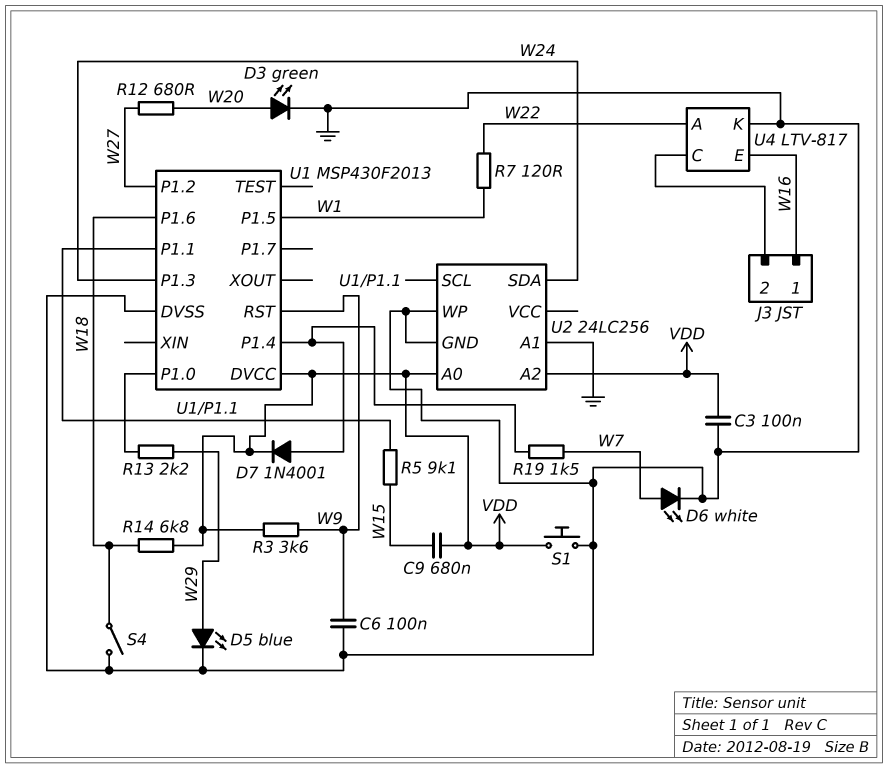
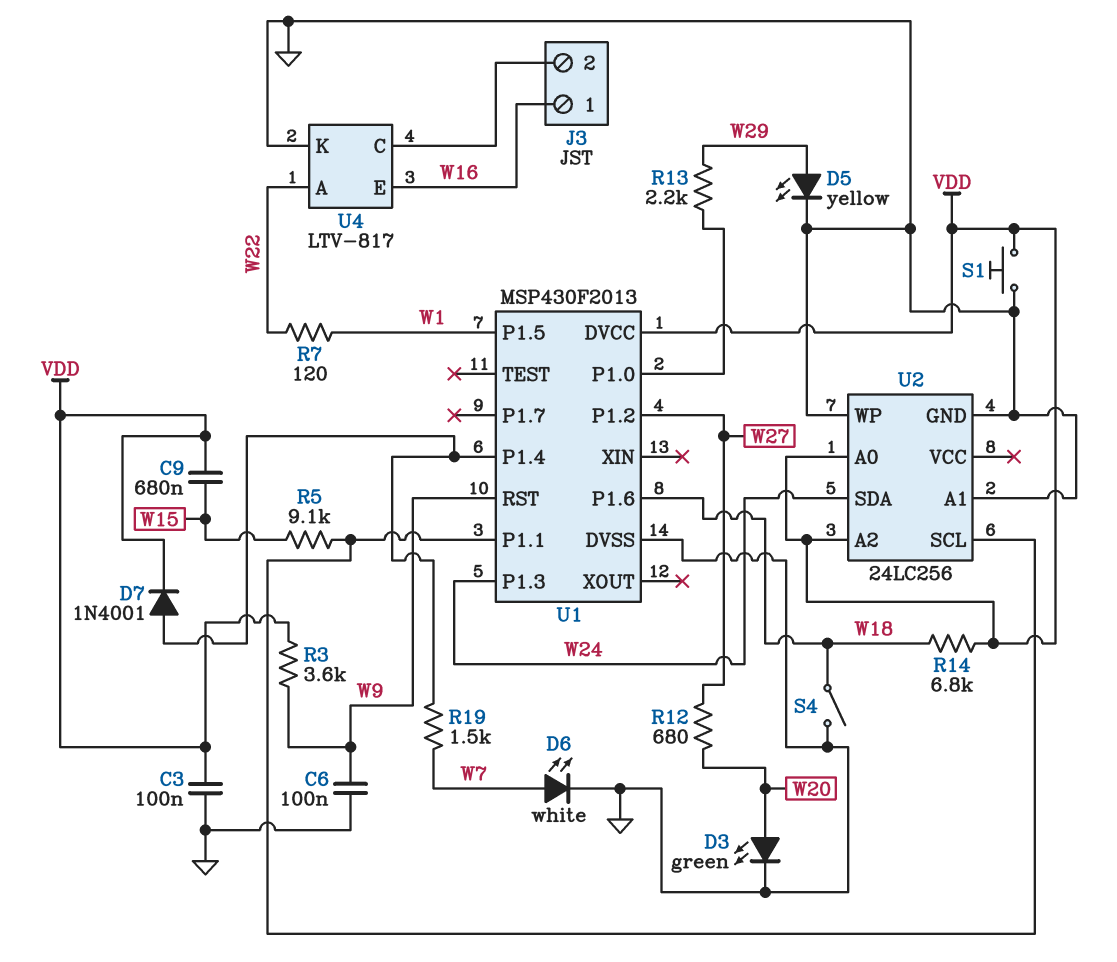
D5: LED blue (A W29, K GND) -> LED yellow (A W29, K GND)

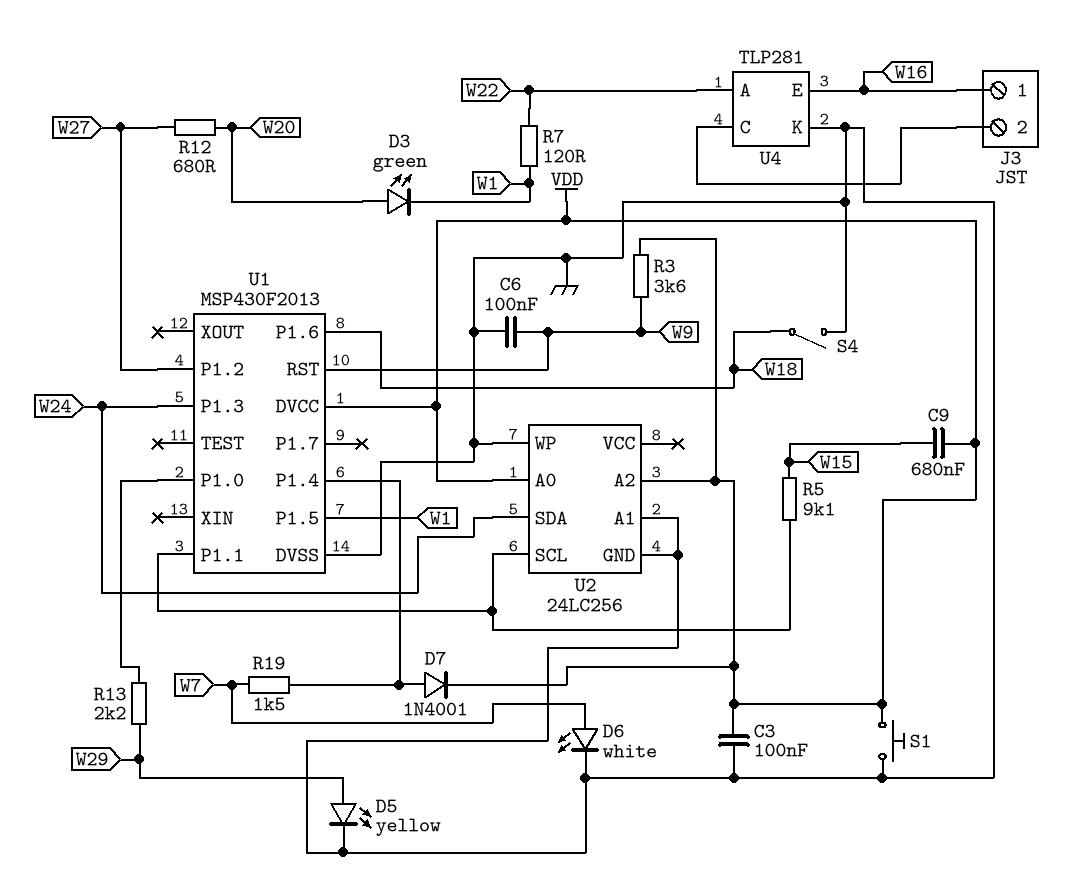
D3: LED green (A W20, K GND) -> LED green (A W20, K W1)
R14: 6.8k (VDD, W18) -> none
U4: LTV-817 -> TLP281

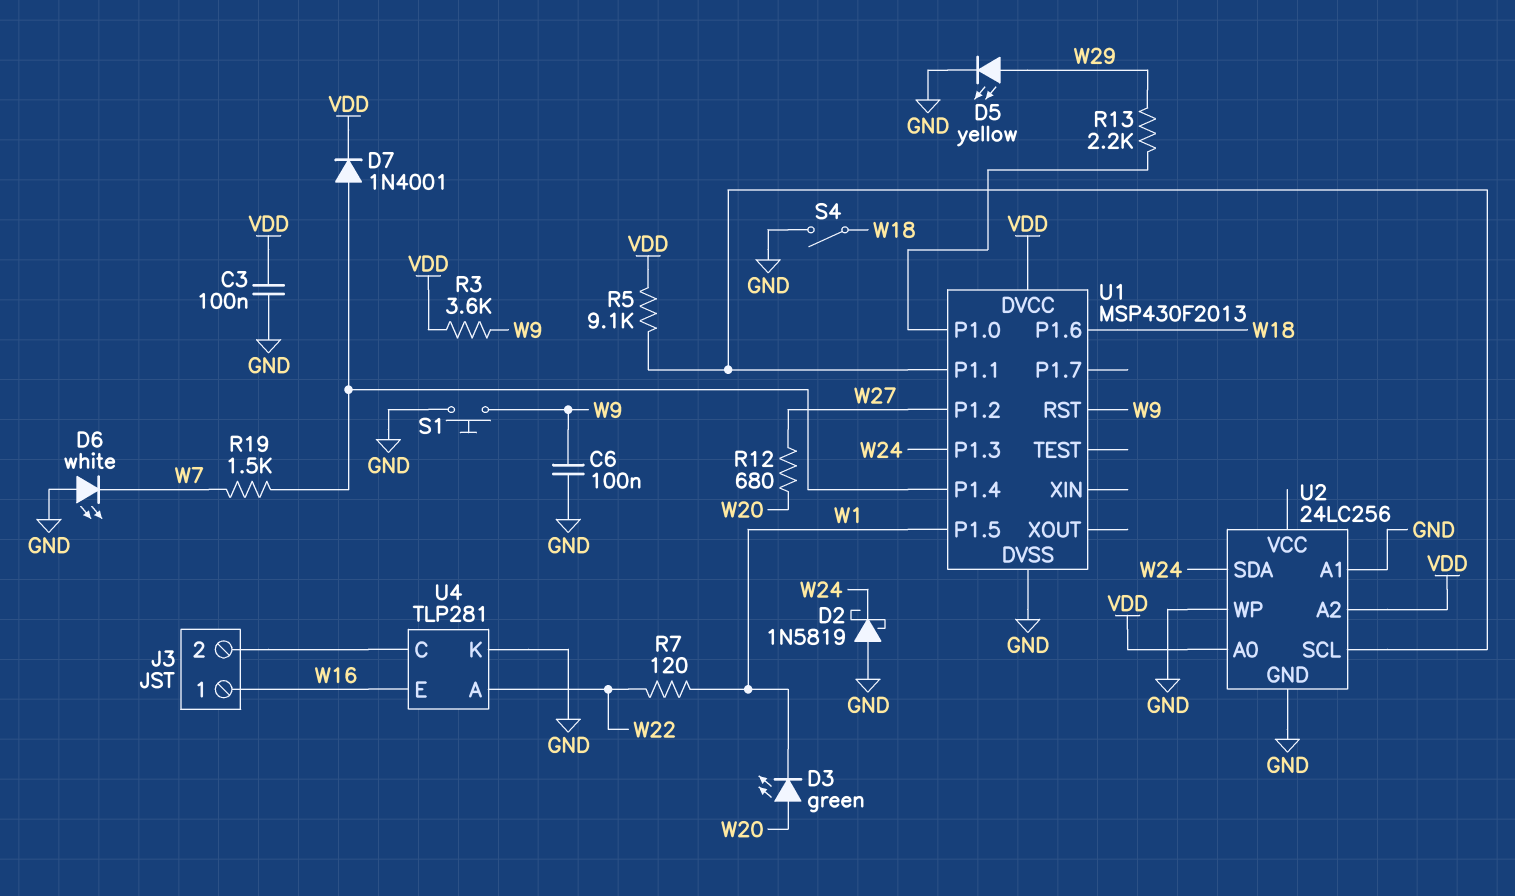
C9: 680nF (VDD, W15) -> none
D2: none -> schottky 1N5819 (A GND, K W24)
D6: LED white (A W7, K GND) -> LED white (A GND, K W7)
R5: 9.1k (U1/P1.1, W15) -> 9.1k (U1/P1.1, VDD)
S1: button (GND, VDD) -> button (GND, W9)

